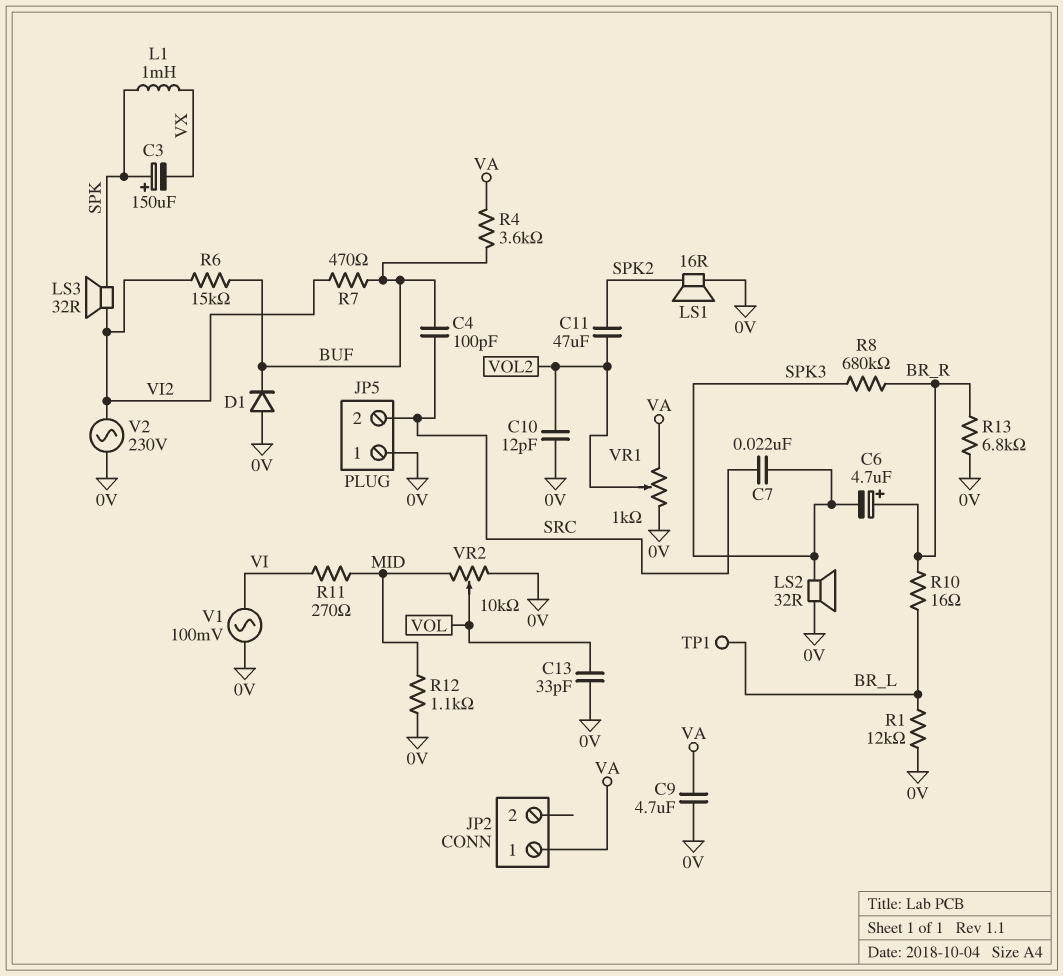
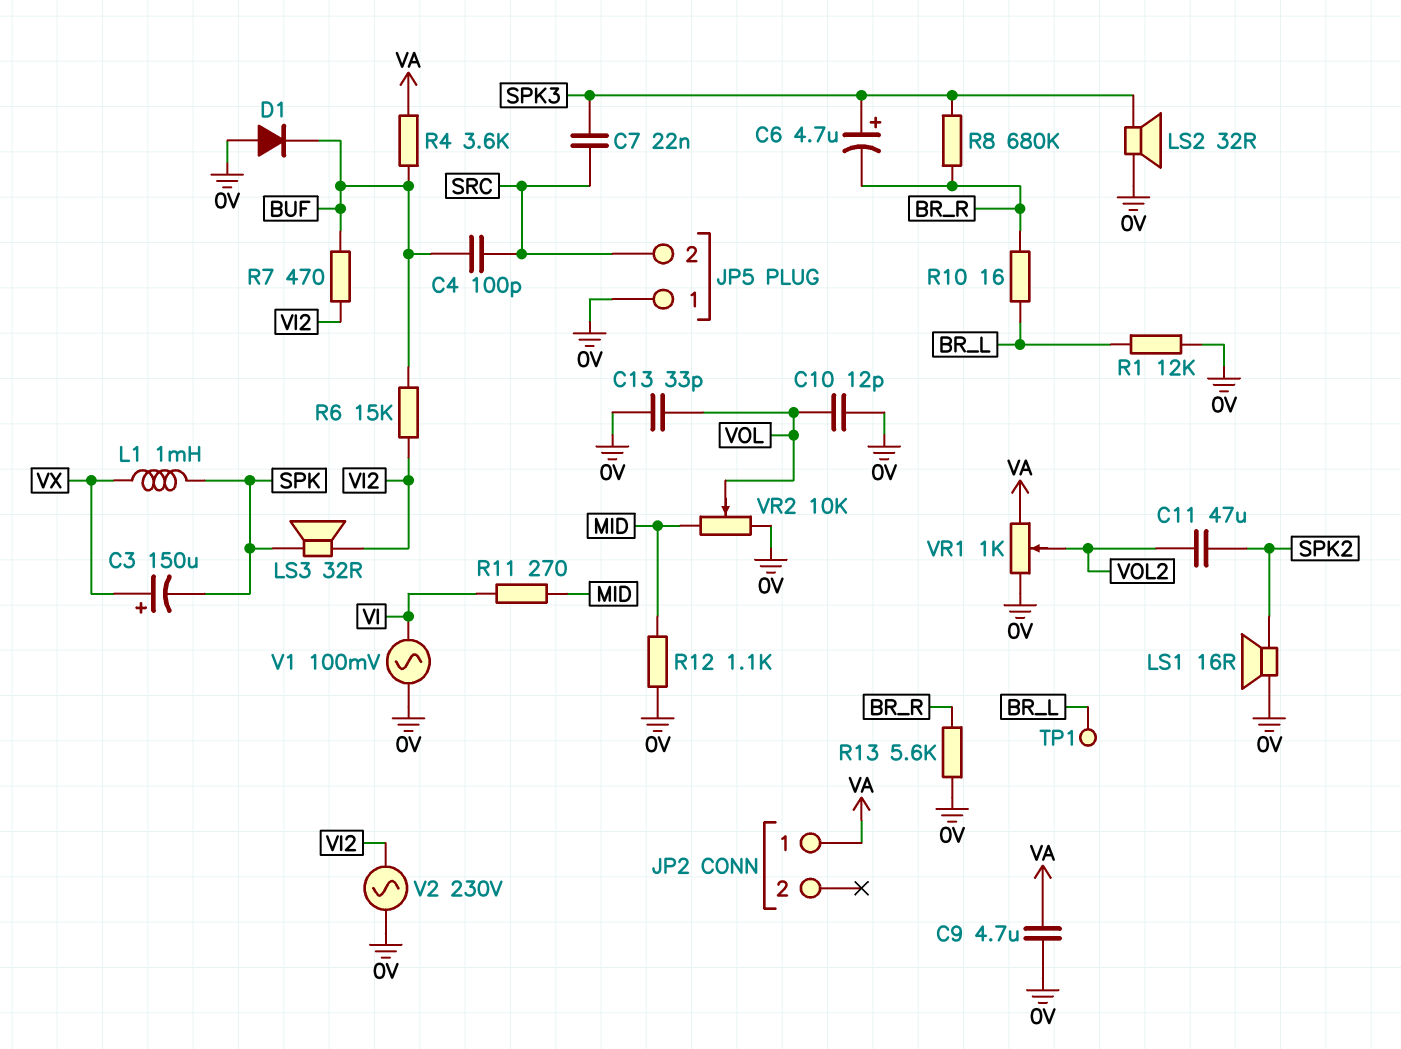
C3: 150uF (plus SPK, minus VX) -> 150uF (plus VX, minus SPK)
C6: 4.7uF (plus BR_R, minus SPK3) -> 4.7uF (plus SPK3, minus BR_R)
C10: 12pF (0V, VOL2) -> 12pF (0V, VOL)
R13: 6.8k (0V, BR_R) -> 5.6k (0V, BR_R)

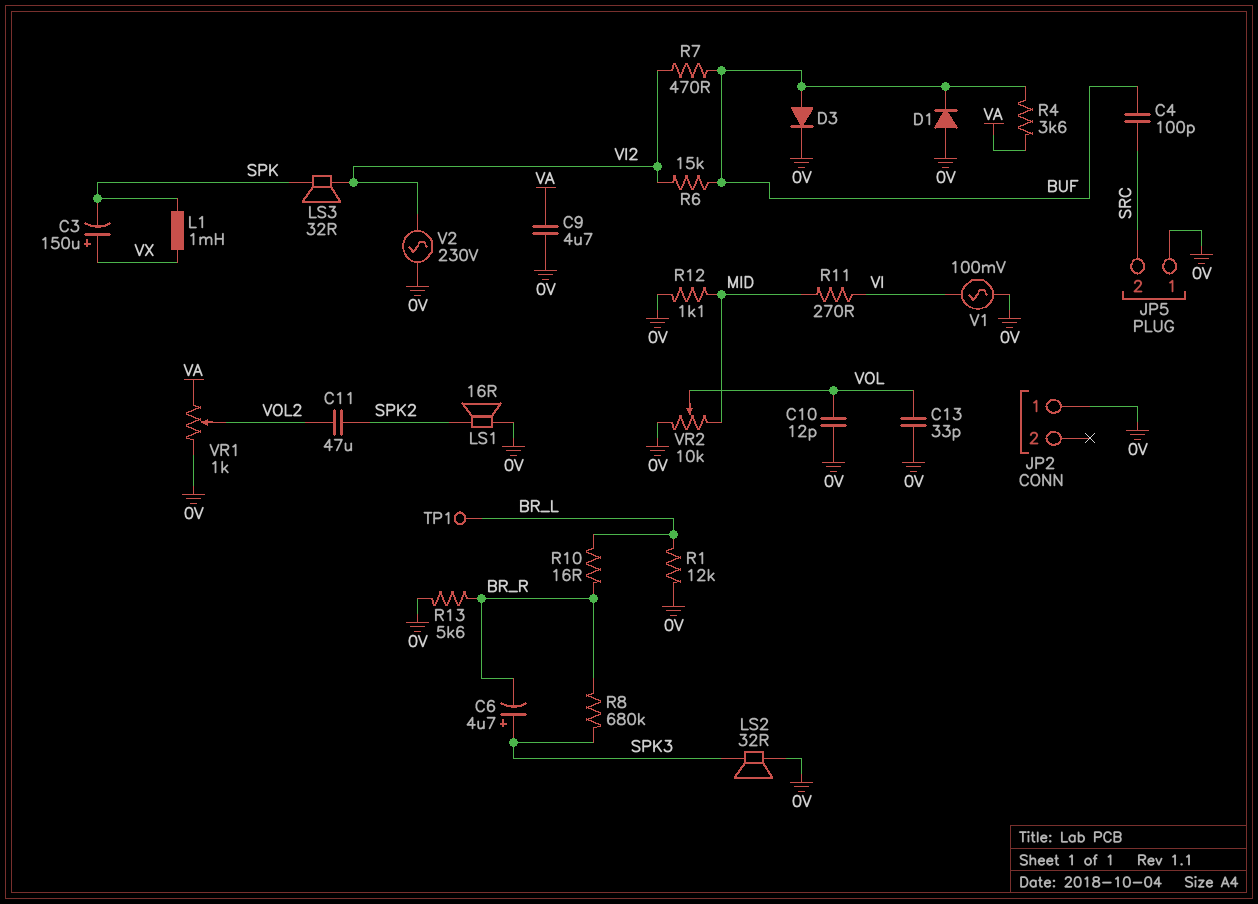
C7: 22nF (SPK3, SRC) -> none
D3: none -> diode (A BUF, K 0V)
JP2 pin 1: VA -> 0V

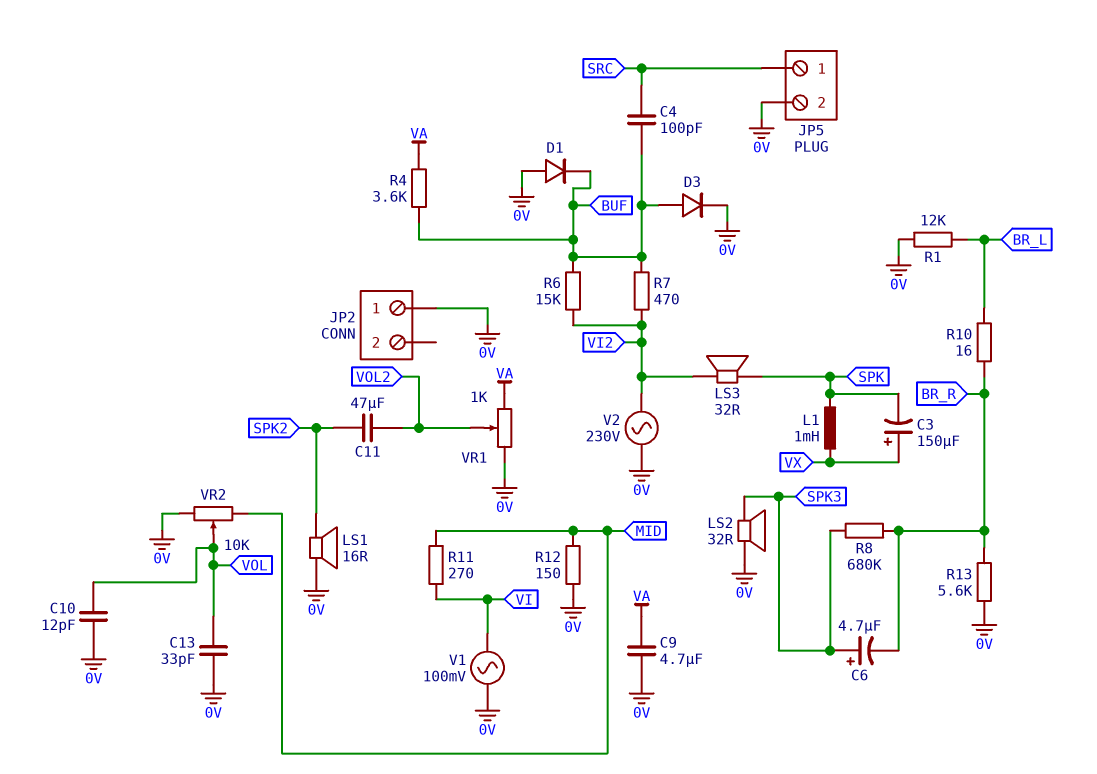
JP5 pin 1: 0V -> SRC
JP5 pin 2: SRC -> 0V
R12: 1.1k (0V, MID) -> 150 (0V, MID)
TP1: test point (BR_L) -> none

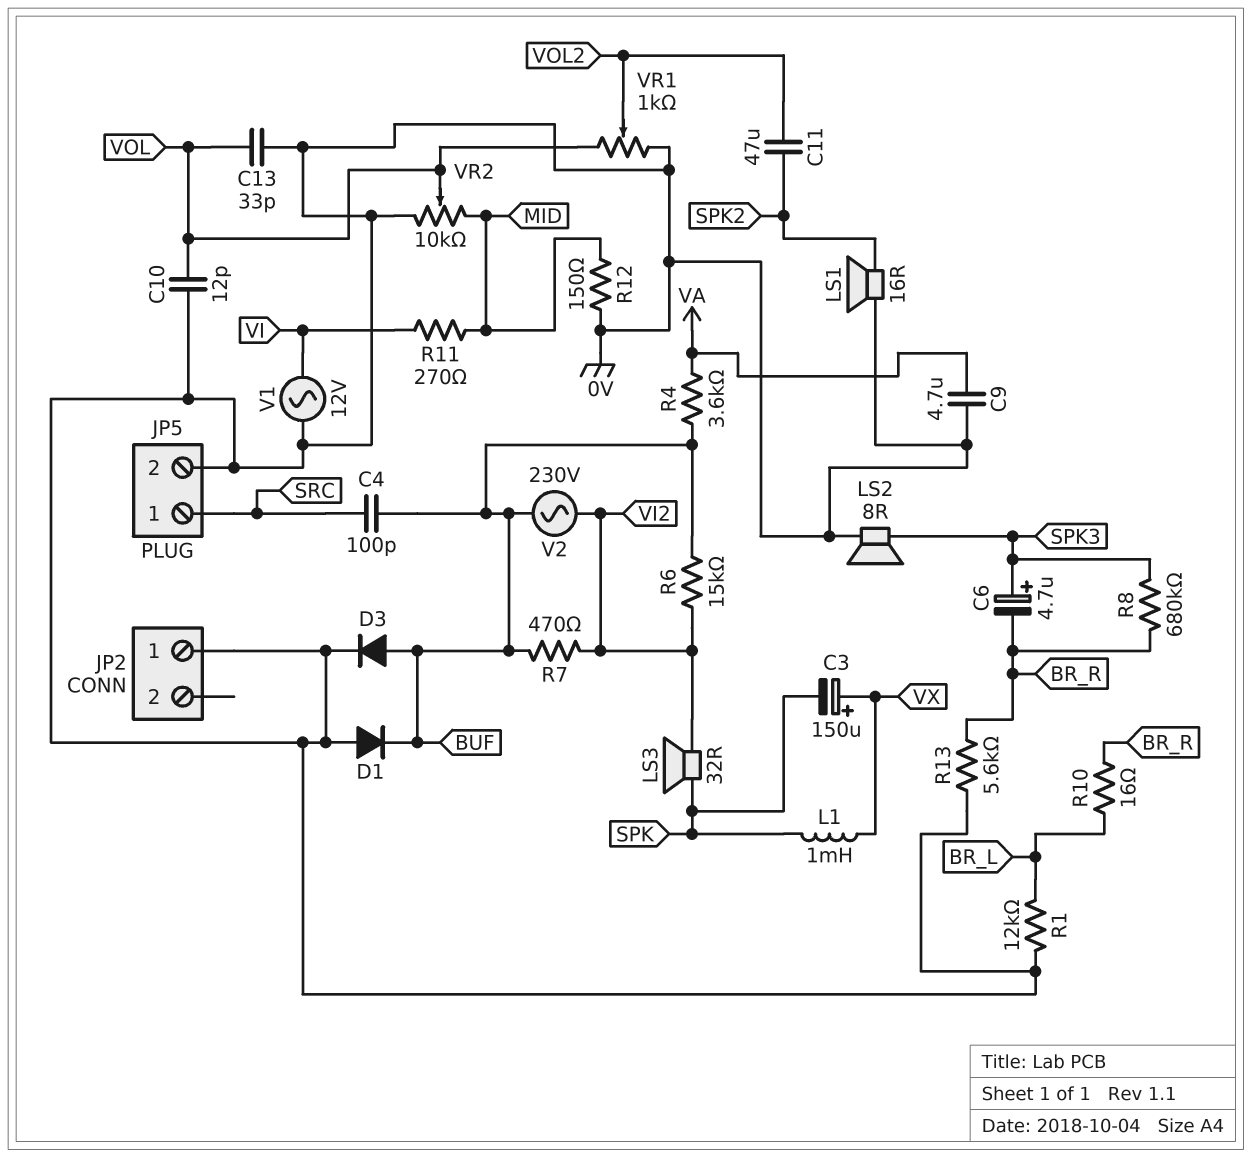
LS2: speaker 32R (0V, SPK3) -> speaker 8R (0V, SPK3)
V1: AC 100mV (0V, VI) -> AC 12V (0V, VI)
V2: AC 230V (0V, VI2) -> AC 230V (BUF, VI2)
VR1: 1k (0V, VA, wiper VOL2) -> 1k (0V, VOL, wiper VOL2)

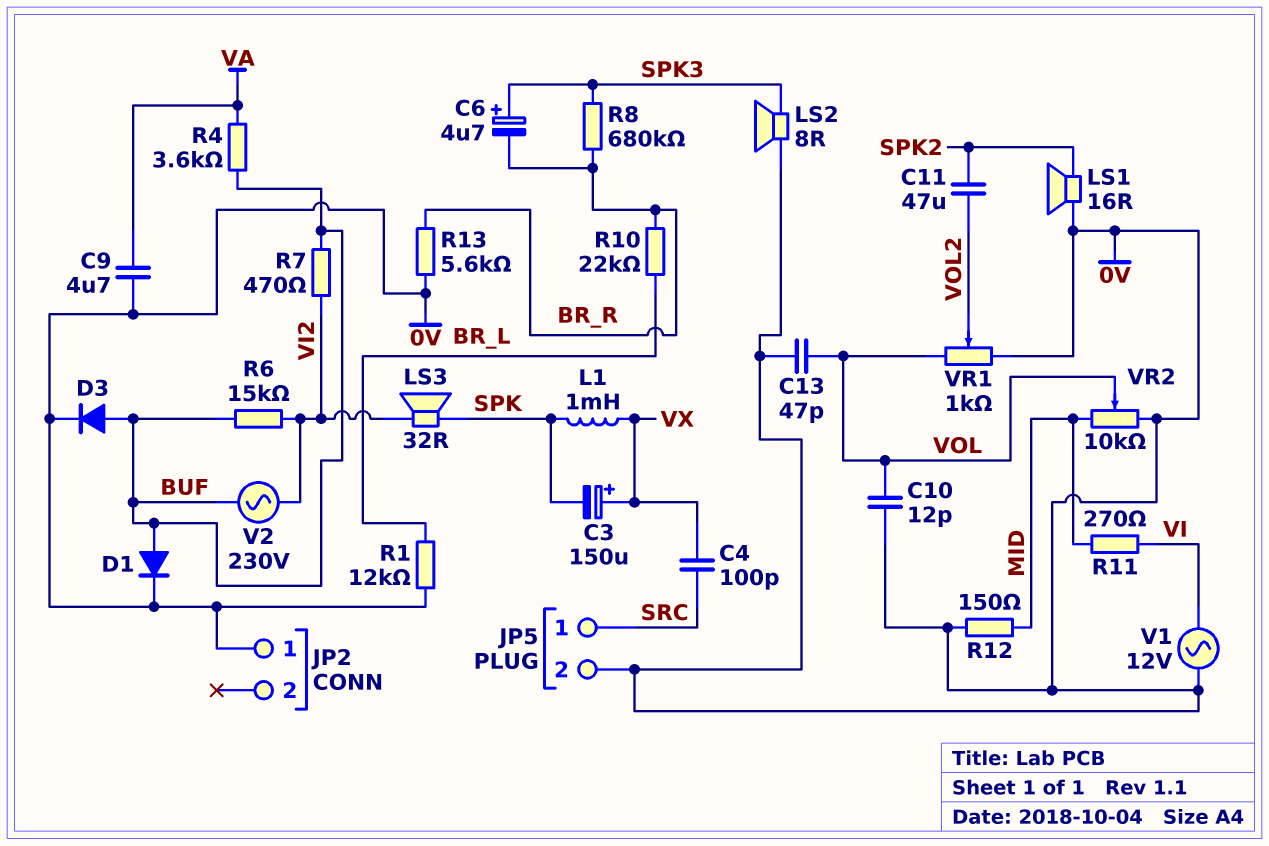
C4: 100pF (BUF, SRC) -> 100pF (SRC, VX)
C13: 33pF (0V, VOL) -> 47pF (0V, VOL)
D1: diode (A 0V, K BUF) -> diode (A BUF, K 0V)
R10: 16 (BR_L, BR_R) -> 22k (BR_L, BR_R)

